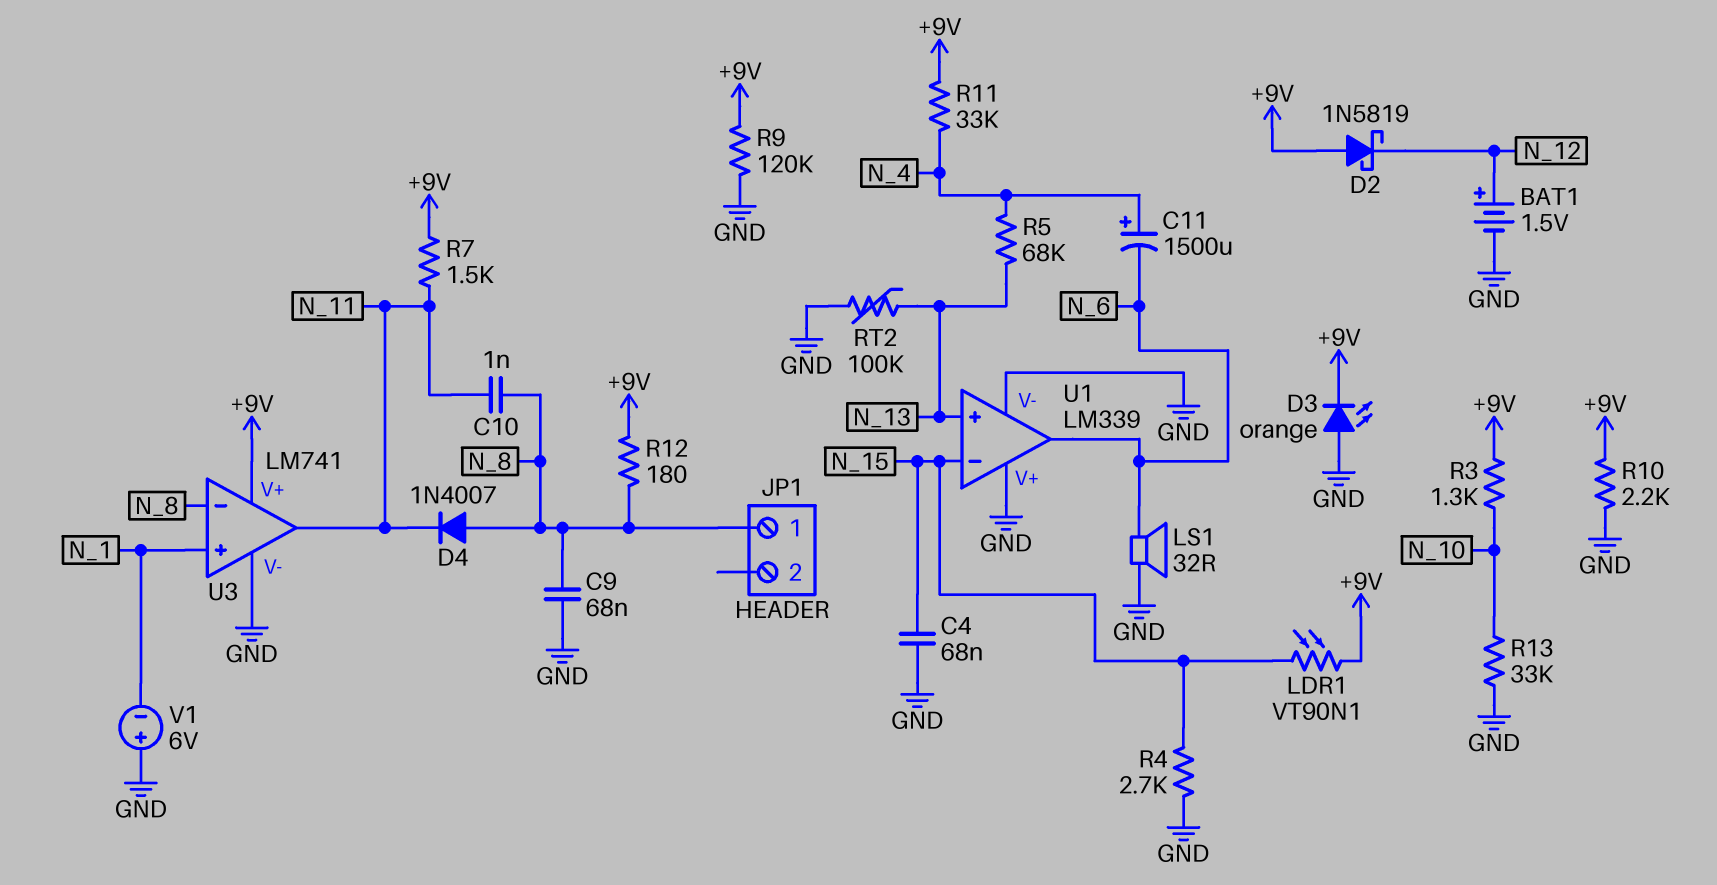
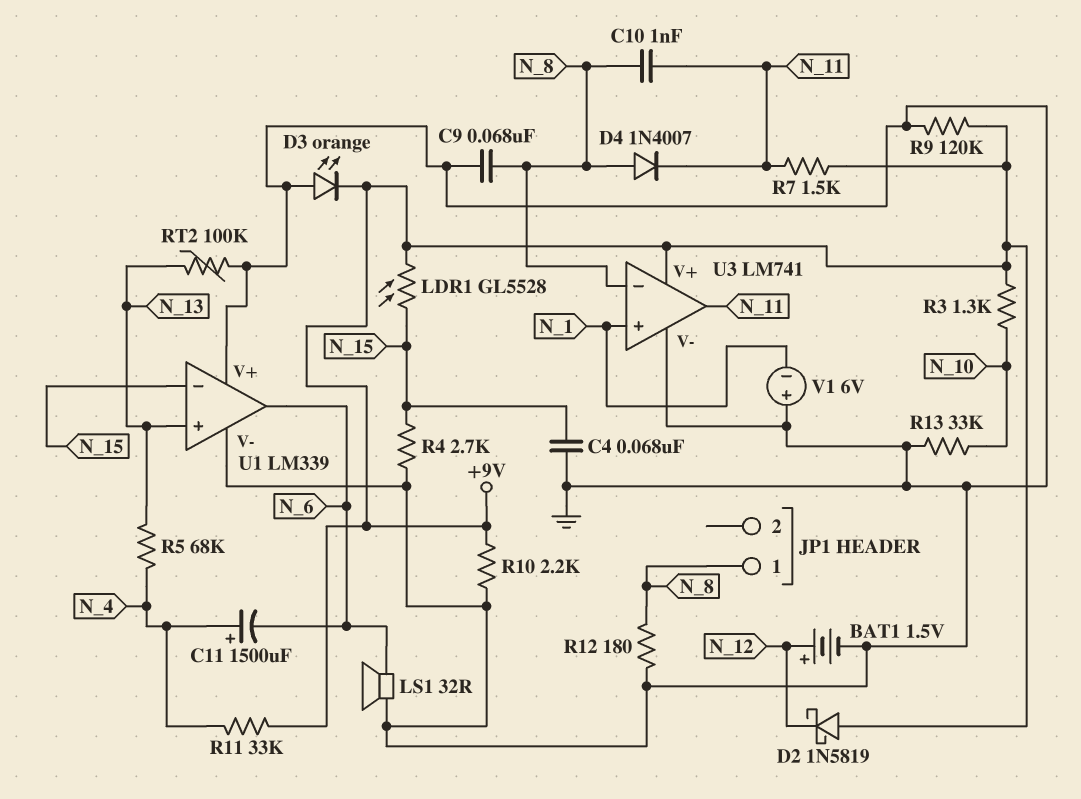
LDR1: VT90N1 (+9V, N_15) -> GL5528 (+9V, N_15)
R12: 180 (+9V, N_8) -> 180 (GND, N_8)

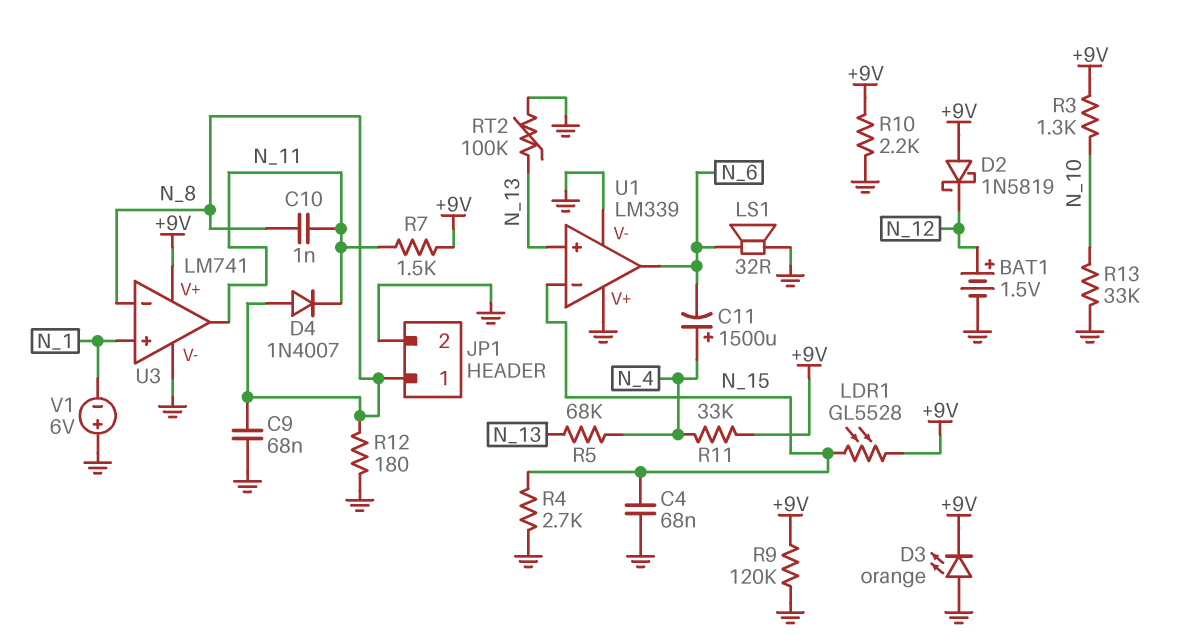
JP1 pin 2: none -> GND

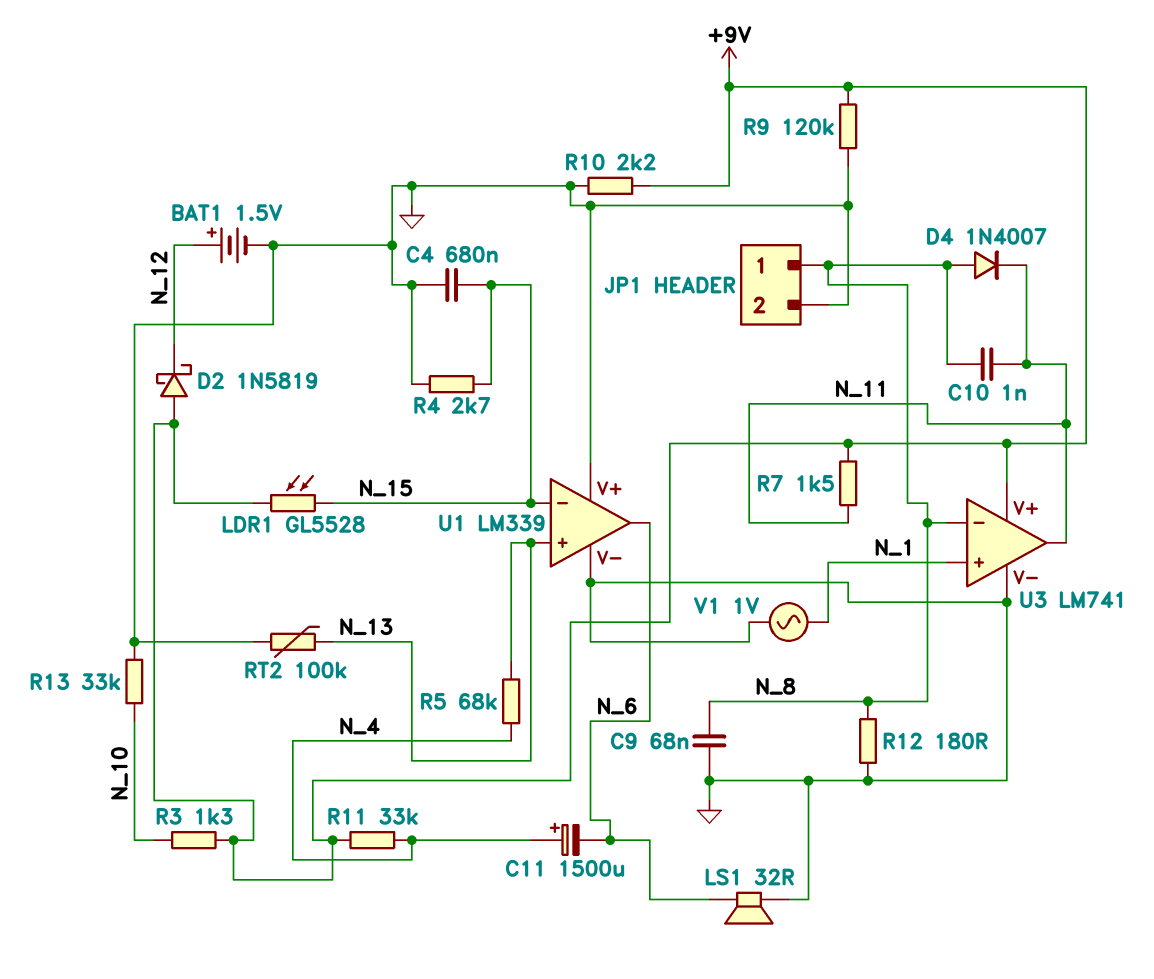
C4: 68nF (GND, N_15) -> 680nF (GND, N_15)
D3: LED orange (A GND, K +9V) -> none
V1: 6V (plus GND, minus N_1) -> AC 1V (GND, N_1)

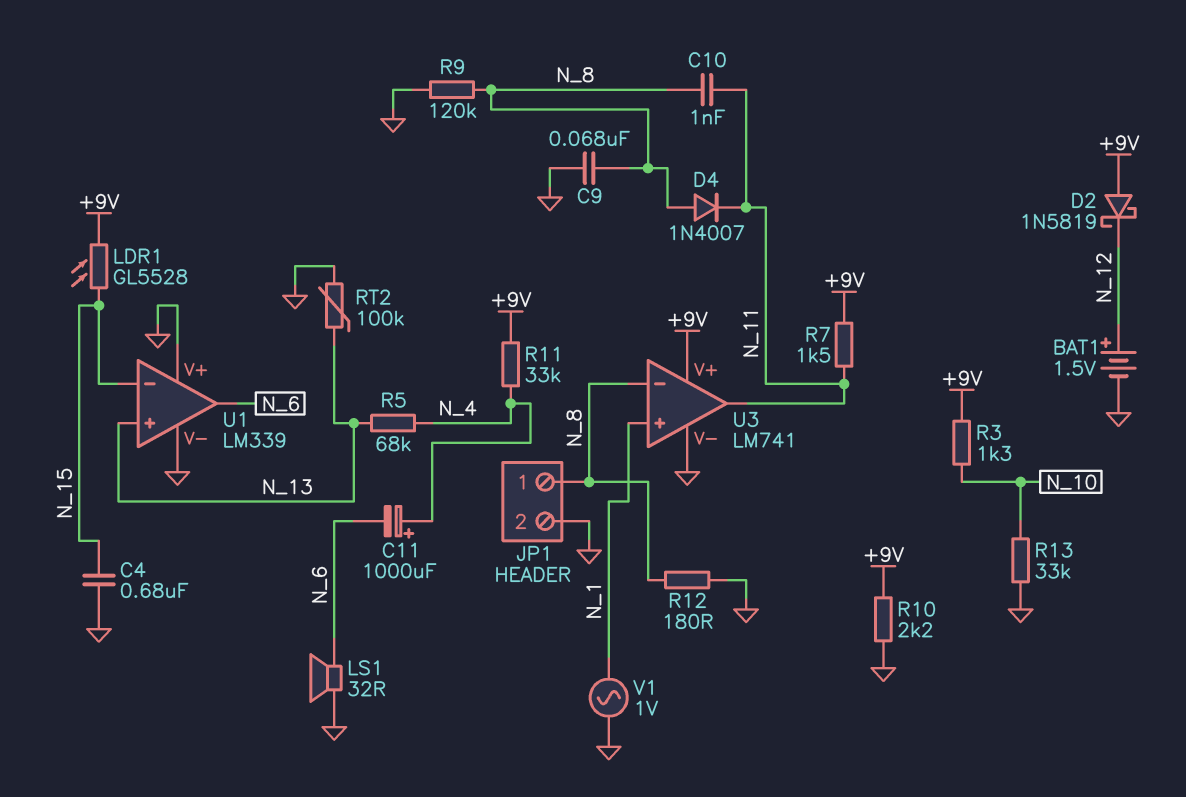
C11: 1500uF (plus N_4, minus N_6) -> 1000uF (plus N_4, minus N_6)
R4: 2.7k (GND, N_15) -> none
R9: 120k (+9V, GND) -> 120k (GND, N_8)

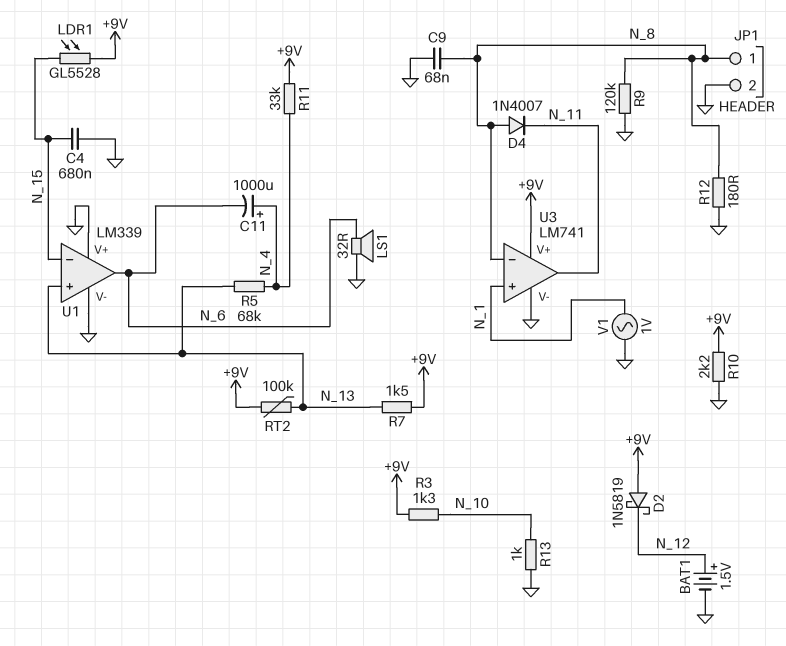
C10: 1nF (N_8, N_11) -> none
R7: 1.5k (+9V, N_11) -> 1.5k (+9V, N_13)
R13: 33k (GND, N_10) -> 1k (GND, N_10)
RT2: 100k (GND, N_13) -> 100k (+9V, N_13)

